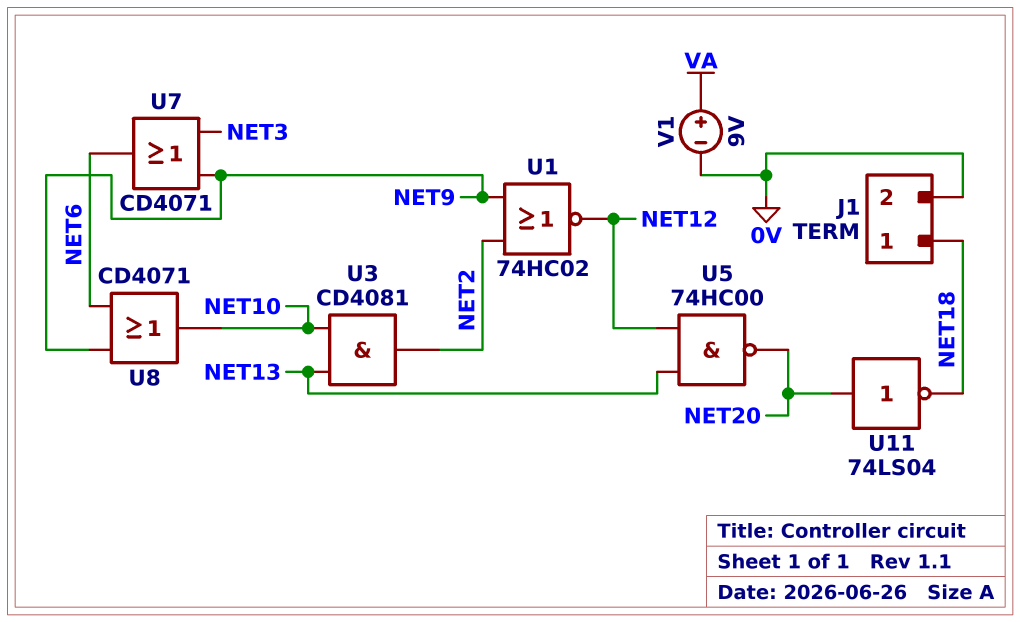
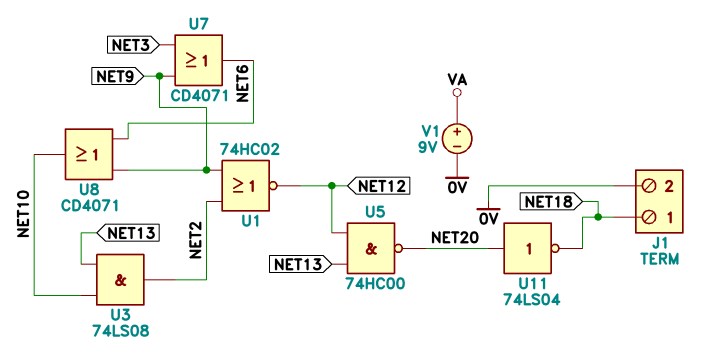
U3: AND CD4081 (in NET10, in NET13, out NET2) -> AND 74LS08 (in NET10, in NET13, out NET2)

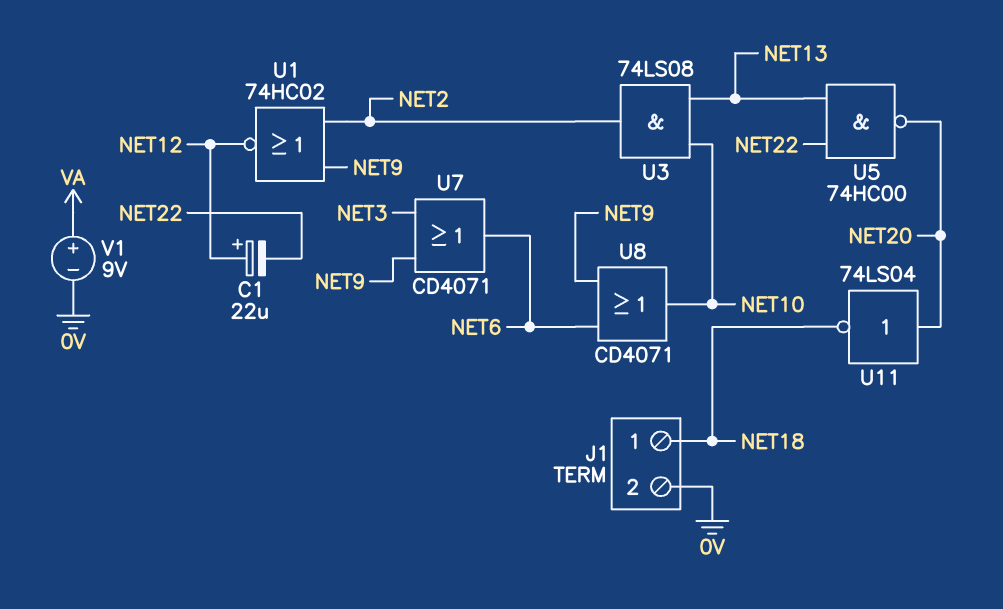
C1: none -> 22uF (plus NET12, minus NET22)
U5: NAND 74HC00 (in NET12, in NET13, out NET20) -> NAND 74HC00 (in NET13, in NET22, out NET20)

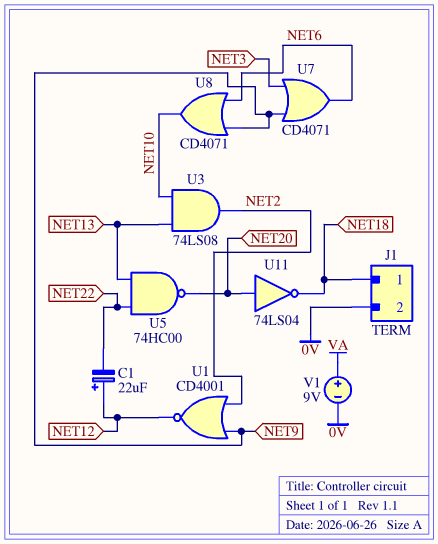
U1: NOR 74HC02 (in NET2, in NET9, out NET12) -> NOR CD4001 (in NET2, in NET9, out NET12)

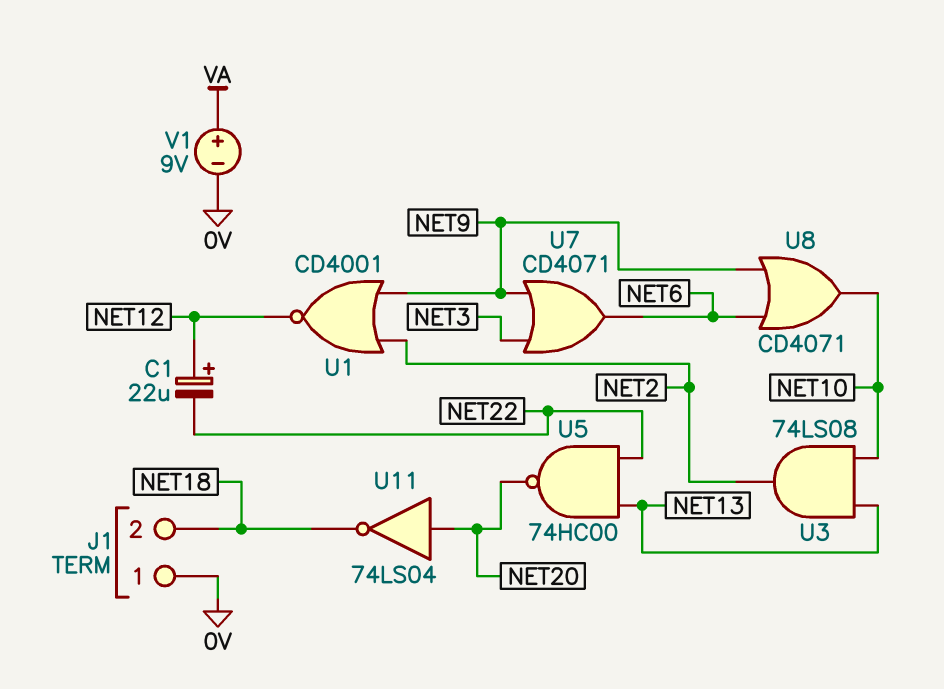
J1 pin 1: NET18 -> 0V
J1 pin 2: 0V -> NET18

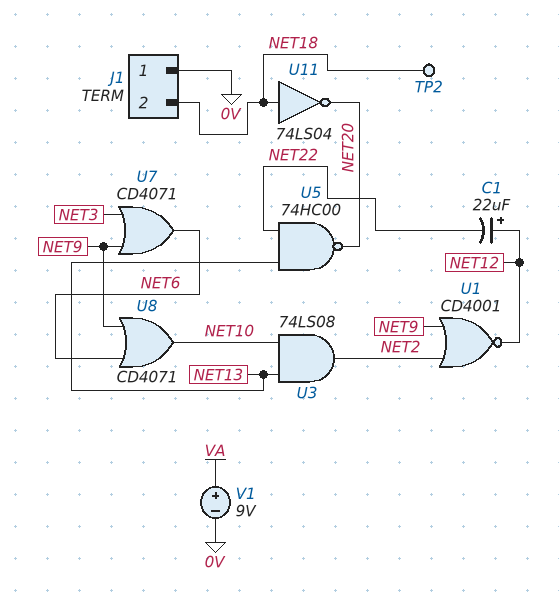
TP2: none -> test point (NET18)
U11: NOT 74LS04 (in NET20, out NET18) -> NOT 74LS04 (in NET18, out NET20)

